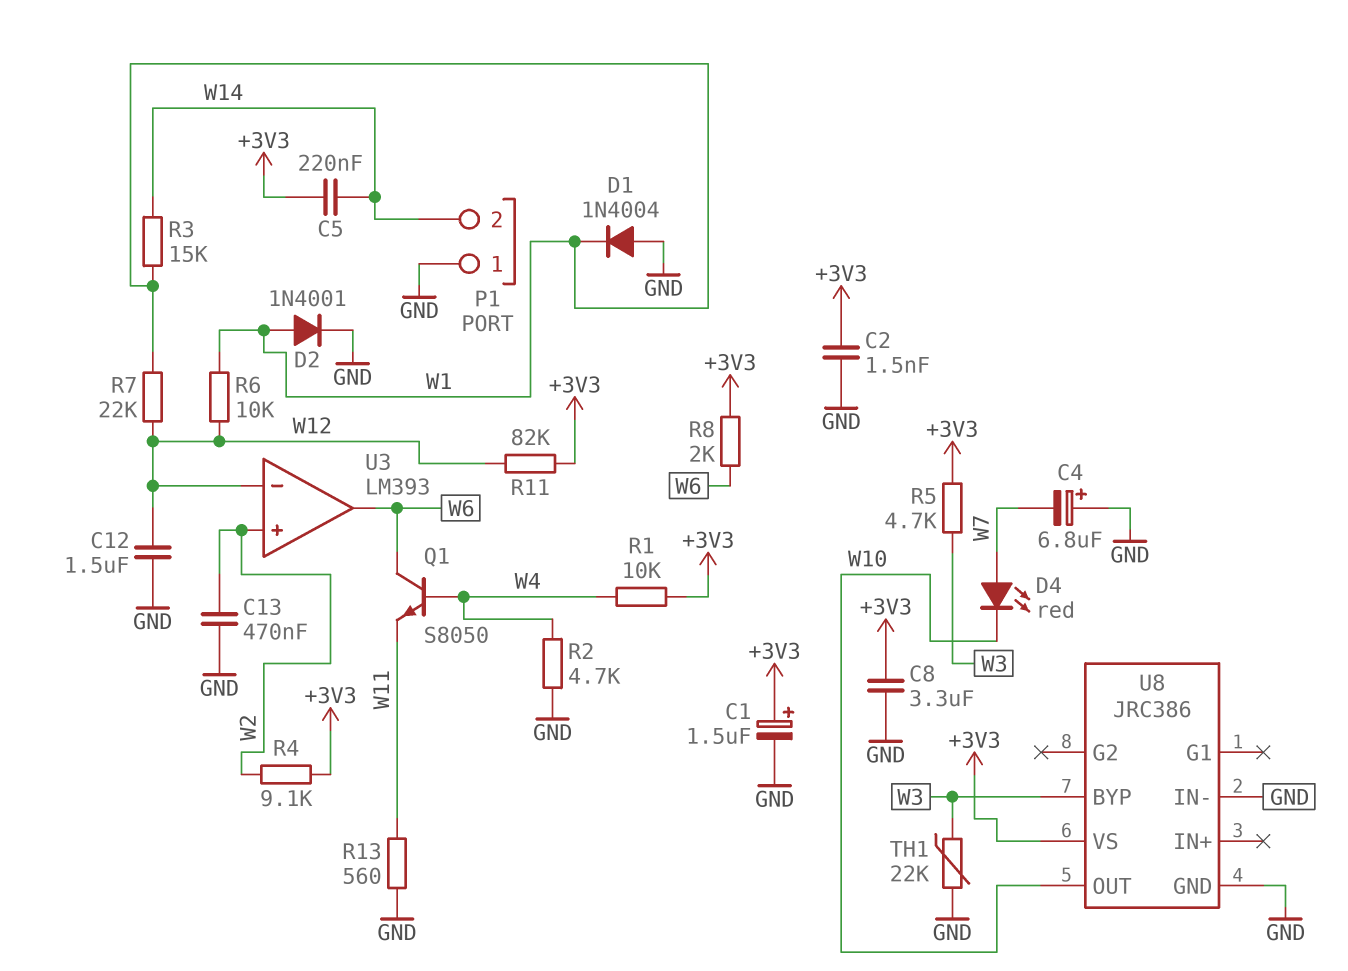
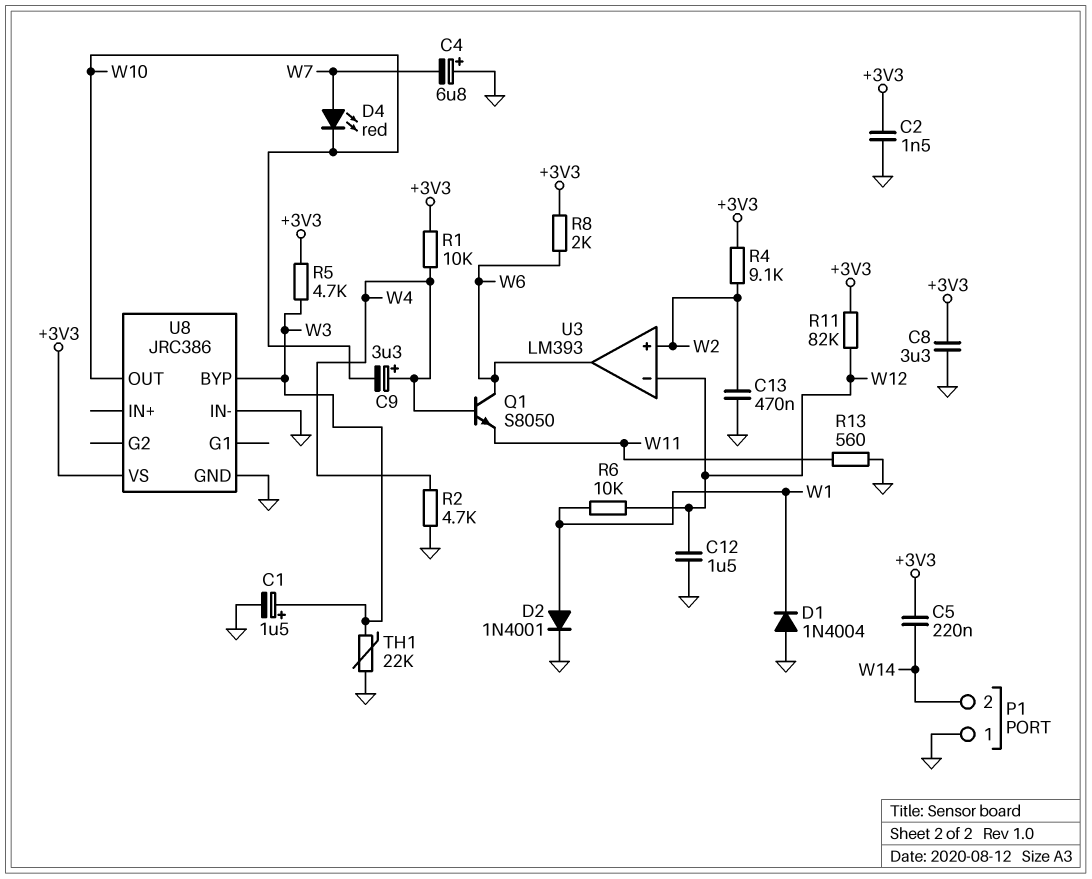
C1: 1.5uF (plus +3V3, minus GND) -> 1.5uF (plus W3, minus GND)
C9: none -> 3.3uF (plus W4, minus W10)
R3: 15k (W1, W14) -> none
R7: 22k (W1, W12) -> none

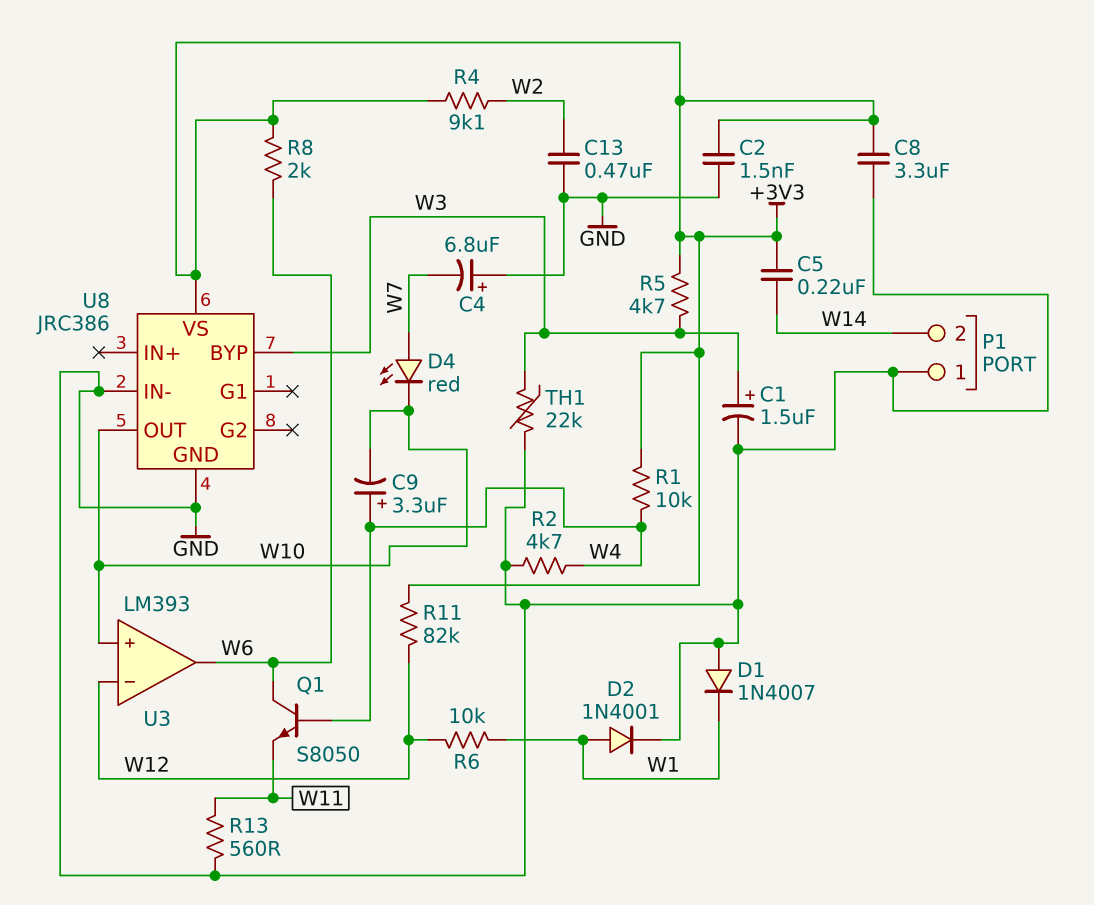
C12: 1.5uF (GND, W12) -> none
D1: diode 1N4004 (A GND, K W1) -> diode 1N4007 (A GND, K W1)
U3 pin in+: W2 -> W10

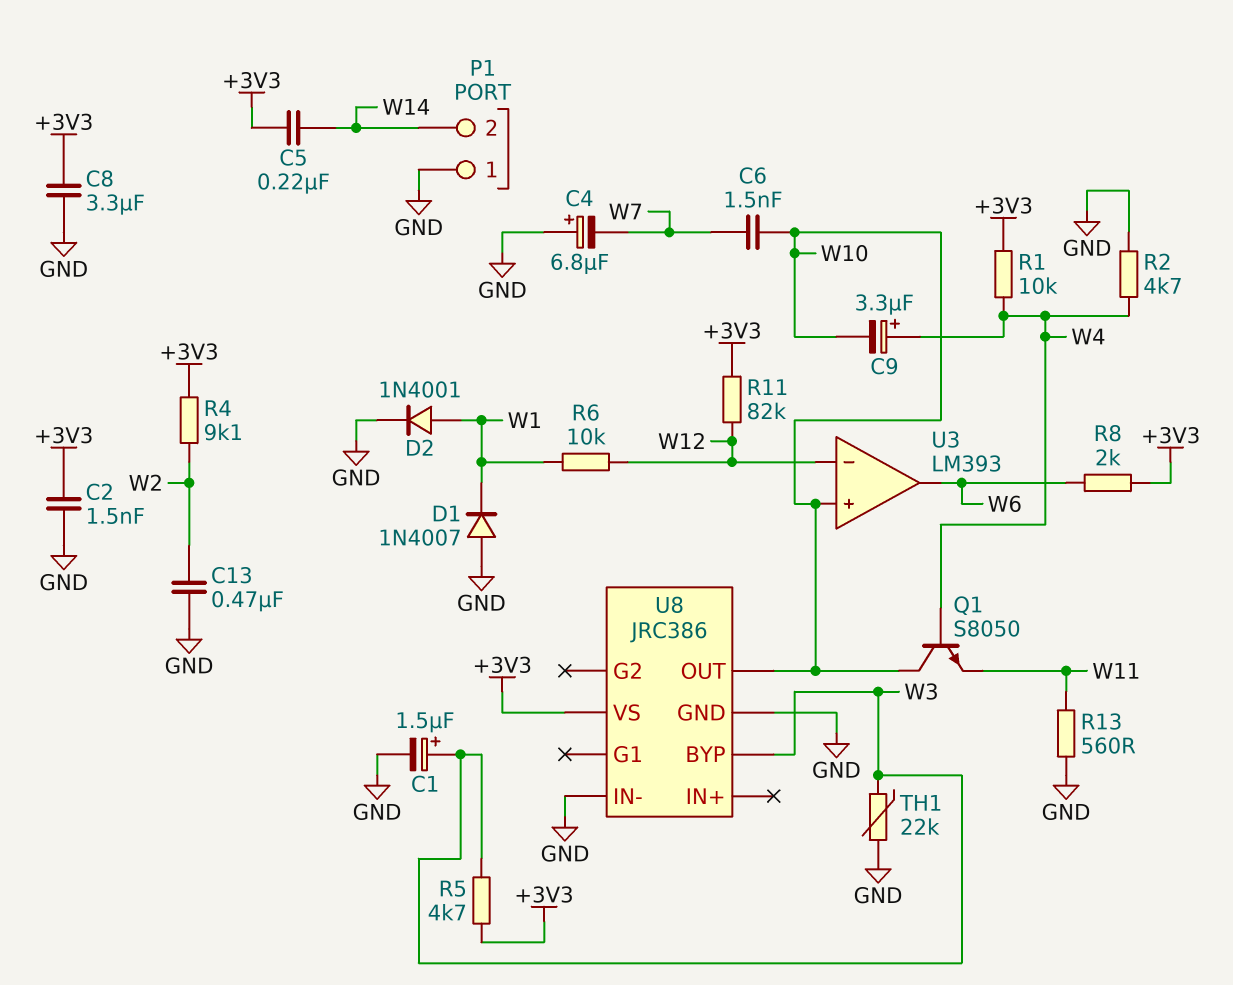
C6: none -> 1.5nF (W7, W10)
D4: LED red (A W7, K W10) -> none
Q1: NPN S8050 (B W4, C W6, E W11) -> NPN S8050 (B W4, C W10, E W11)

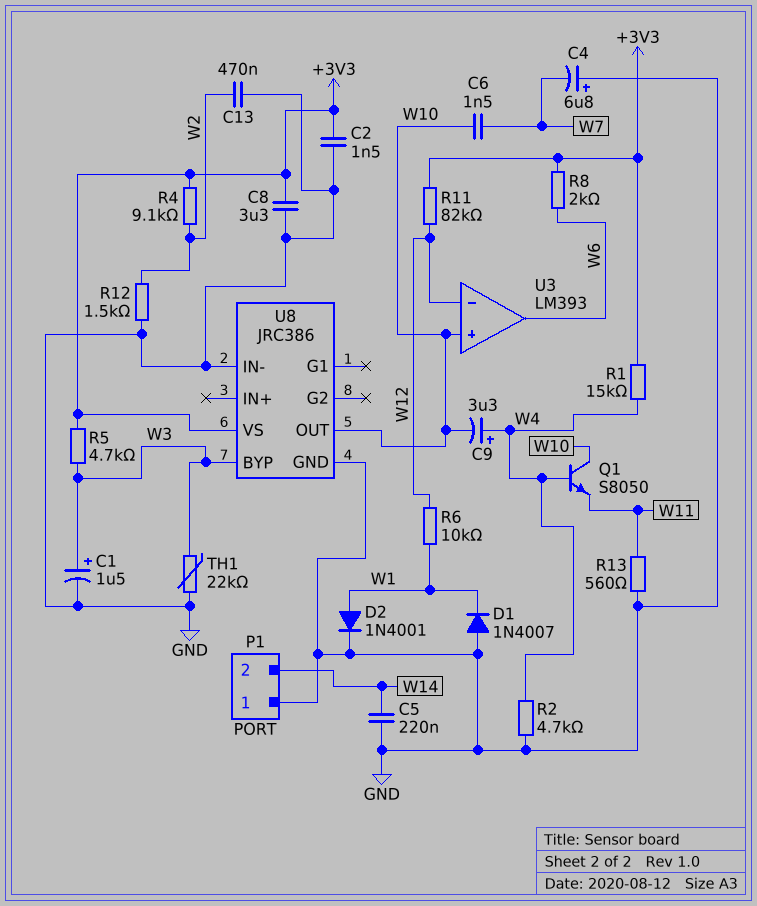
C5: 220nF (+3V3, W14) -> 220nF (GND, W14)
R1: 10k (+3V3, W4) -> 15k (+3V3, W4)
R12: none -> 1.5k (GND, W2)

